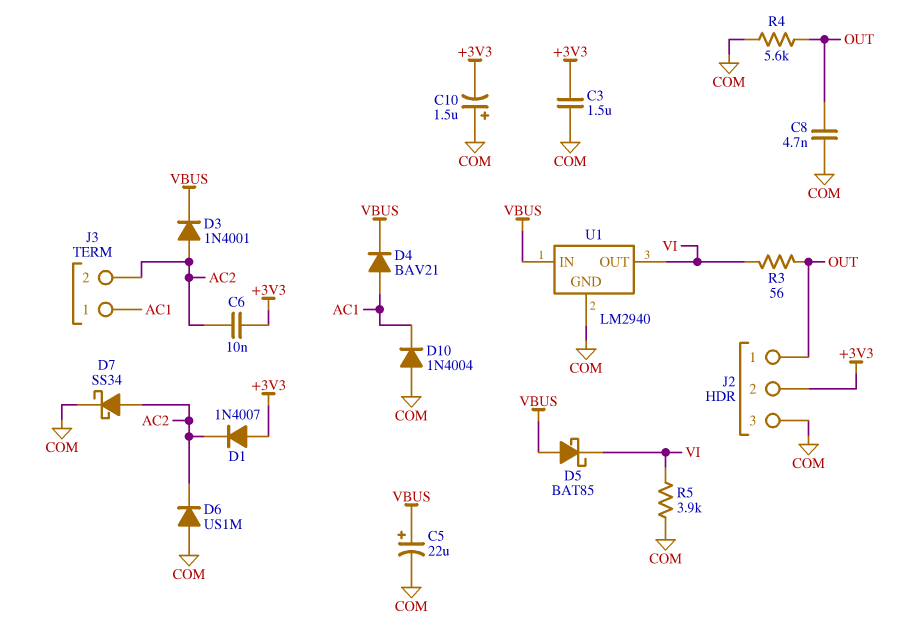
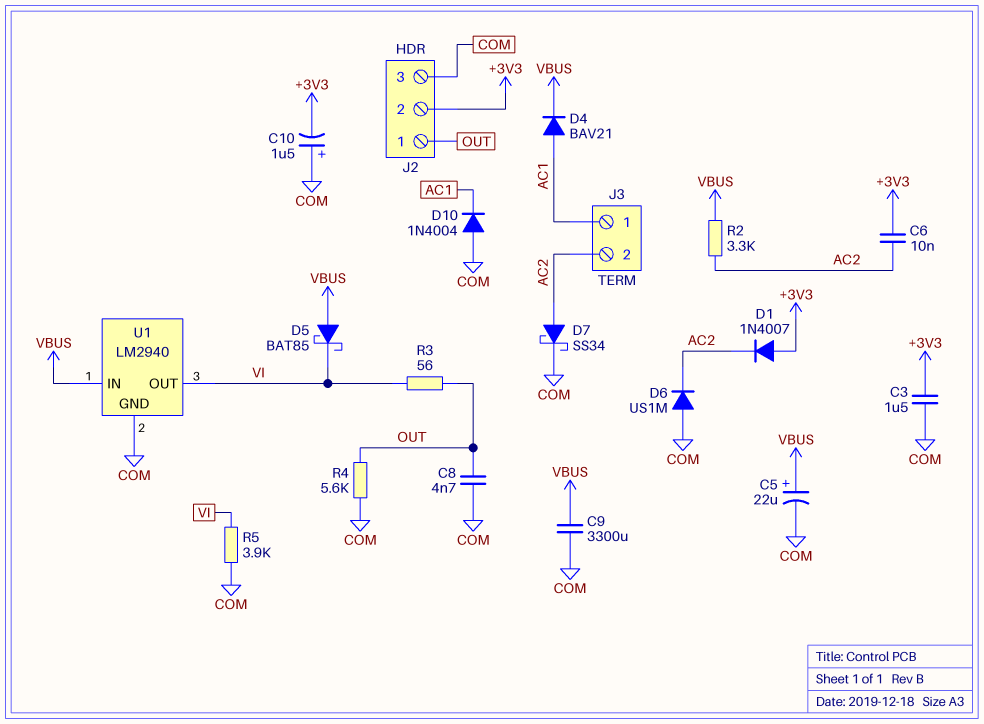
C9: none -> 3300uF (COM, VBUS)
D3: diode 1N4001 (A AC2, K VBUS) -> none
R2: none -> 3.3k (AC2, VBUS)

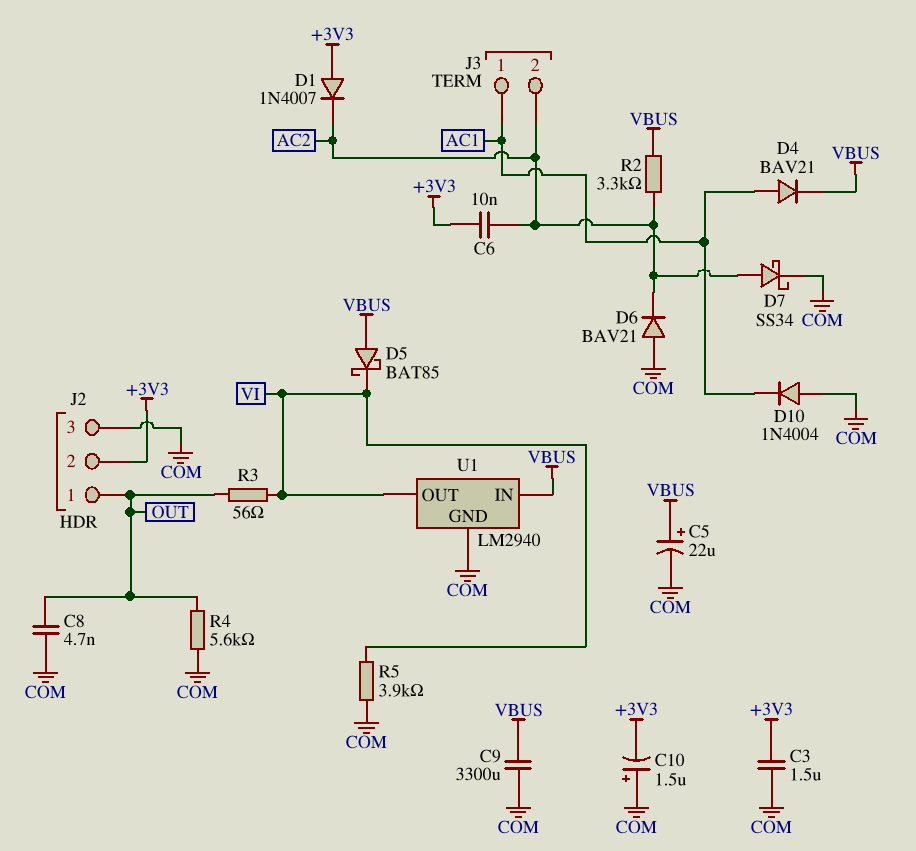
D6: diode US1M (A COM, K AC2) -> diode BAV21 (A COM, K AC2)

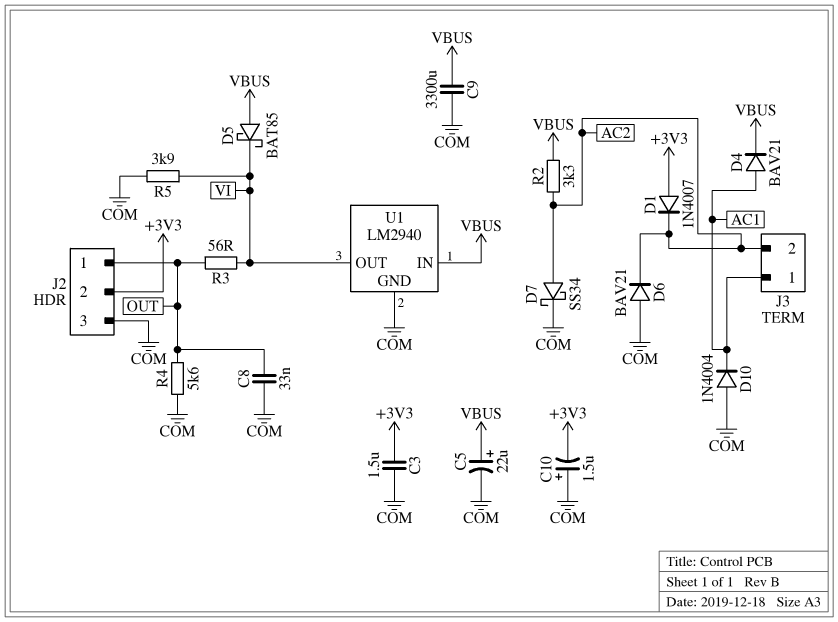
C6: 10nF (+3V3, AC2) -> none
C8: 4.7nF (COM, OUT) -> 33nF (COM, OUT)

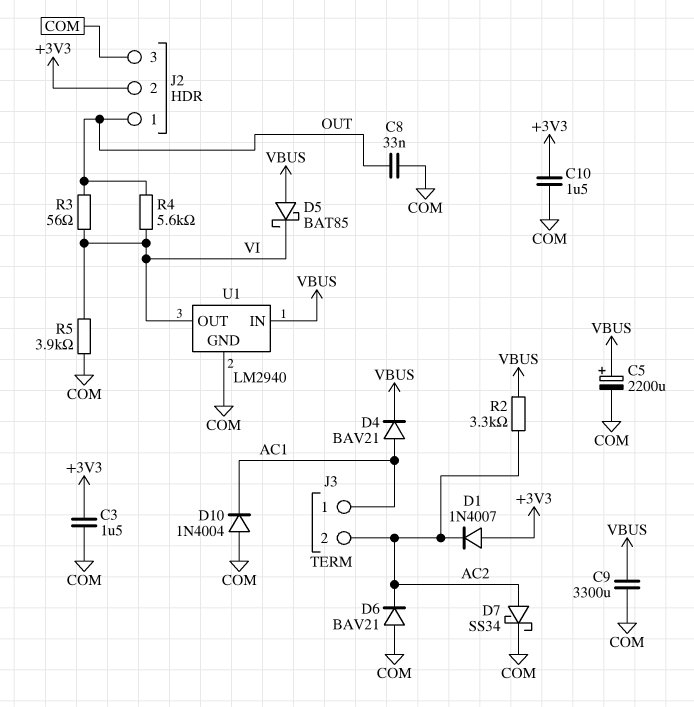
C5: 22uF (plus VBUS, minus COM) -> 2200uF (plus VBUS, minus COM)
C10: 1.5uF (plus COM, minus +3V3) -> 1.5uF (+3V3, COM)
R4: 5.6k (COM, OUT) -> 5.6k (OUT, VI)

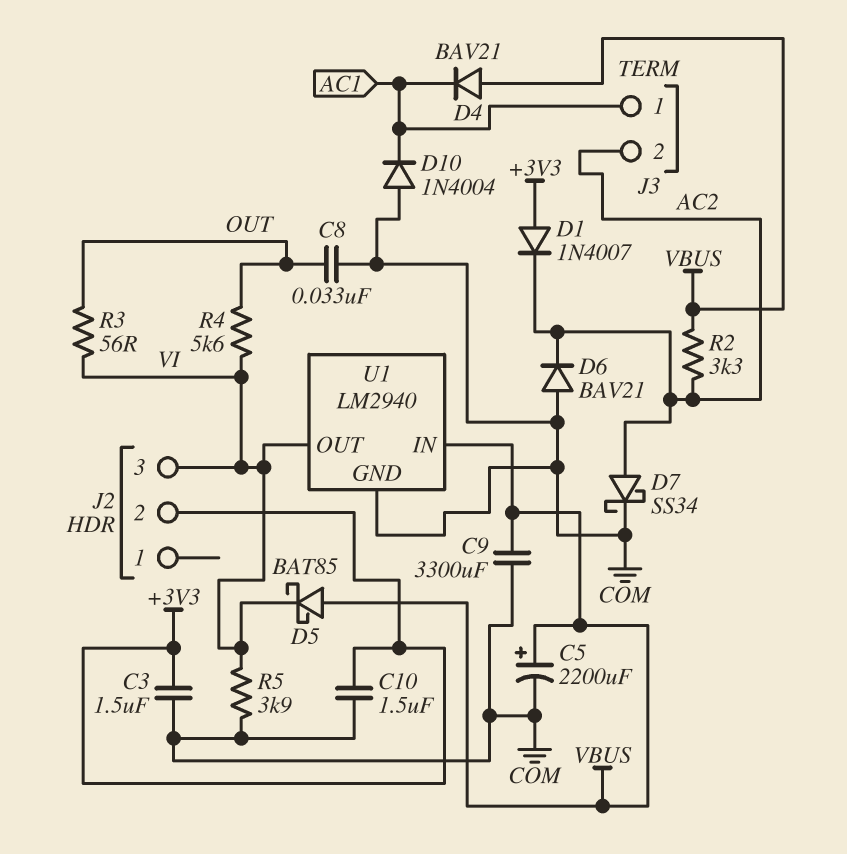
D4: diode BAV21 (A AC1, K VBUS) -> diode BAV21 (A VBUS, K AC1)
J2 pin 1: OUT -> none
J2 pin 3: COM -> VI

